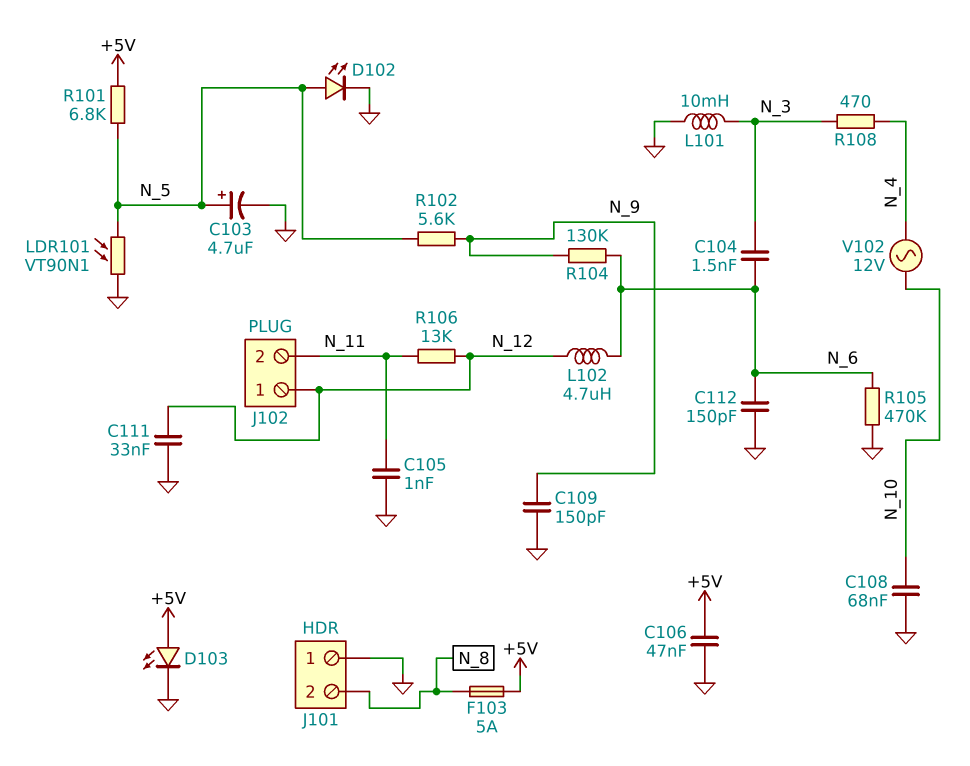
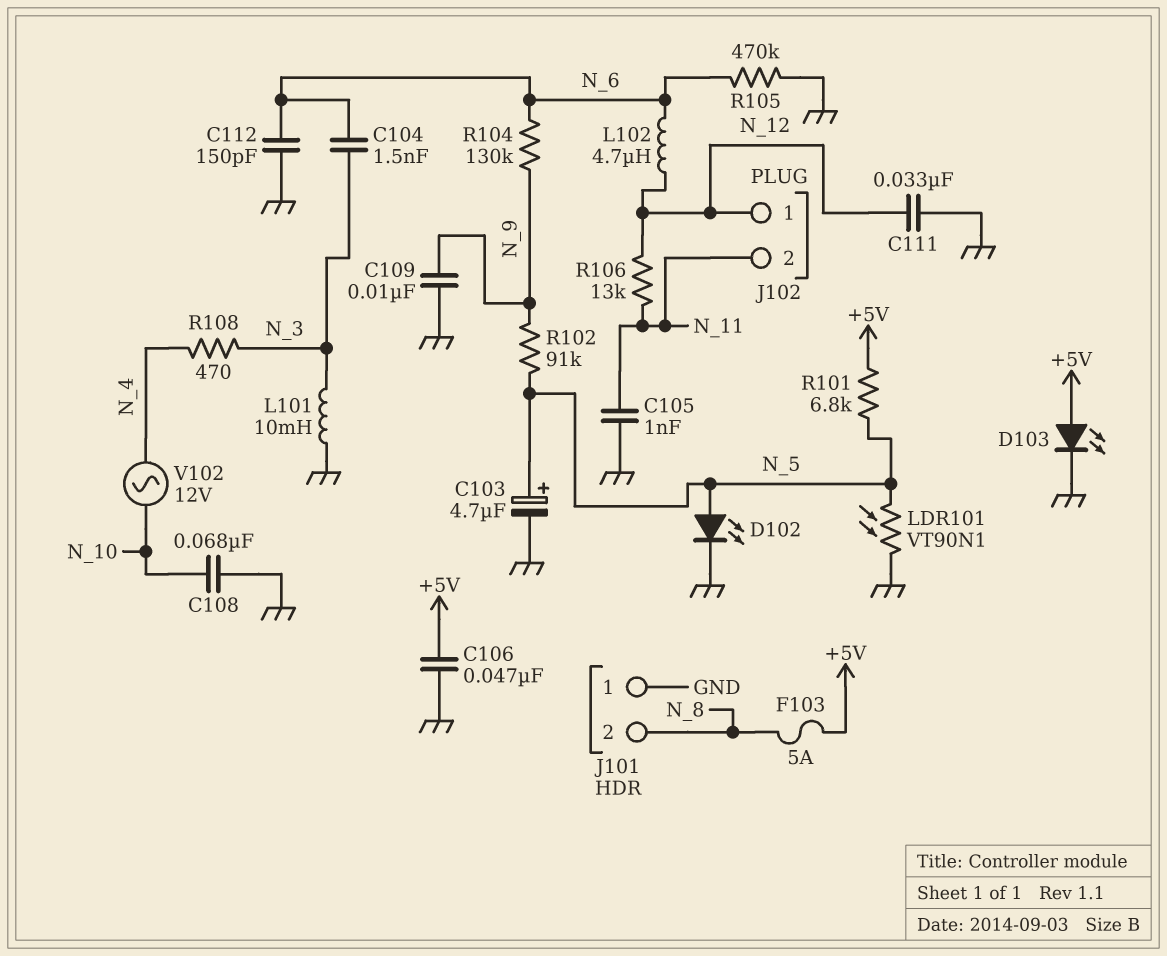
C109: 150pF (GND, N_9) -> 10nF (GND, N_9)
R102: 5.6k (N_5, N_9) -> 91k (N_5, N_9)

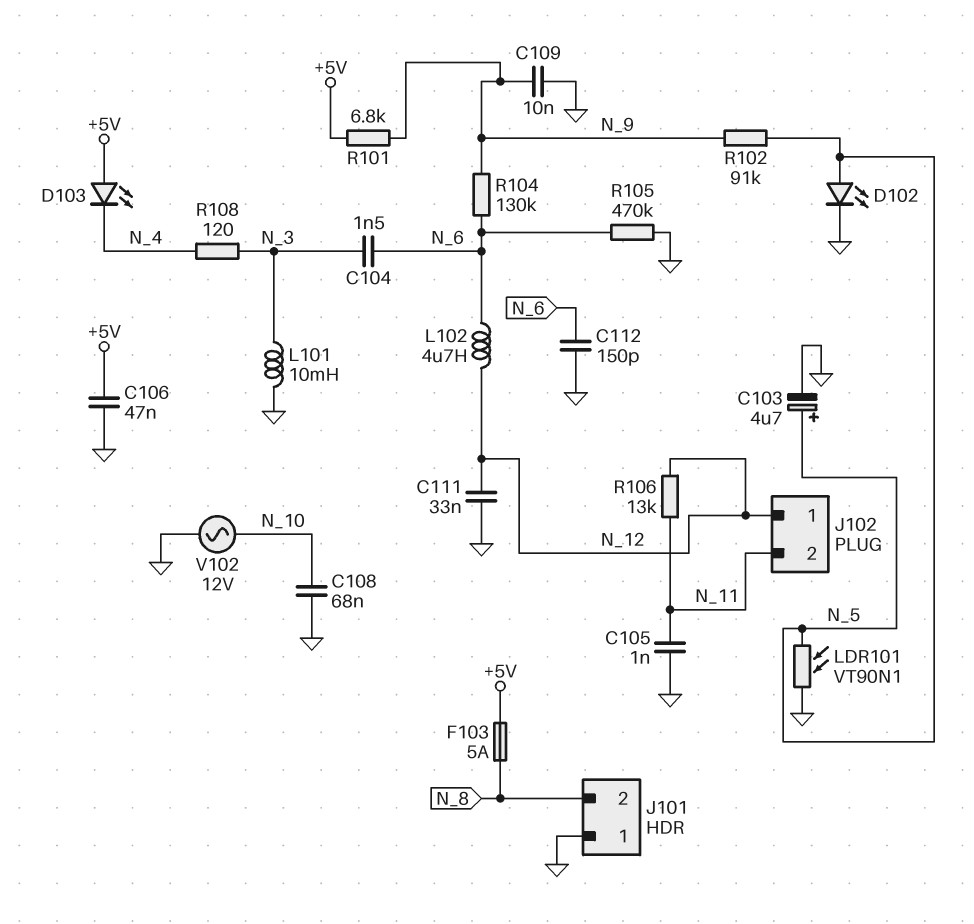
D103: LED (A +5V, K GND) -> LED (A +5V, K N_4)
R101: 6.8k (+5V, N_5) -> 6.8k (+5V, N_9)
R108: 470 (N_3, N_4) -> 120 (N_3, N_4)
V102: AC 12V (N_4, N_10) -> AC 12V (GND, N_10)

